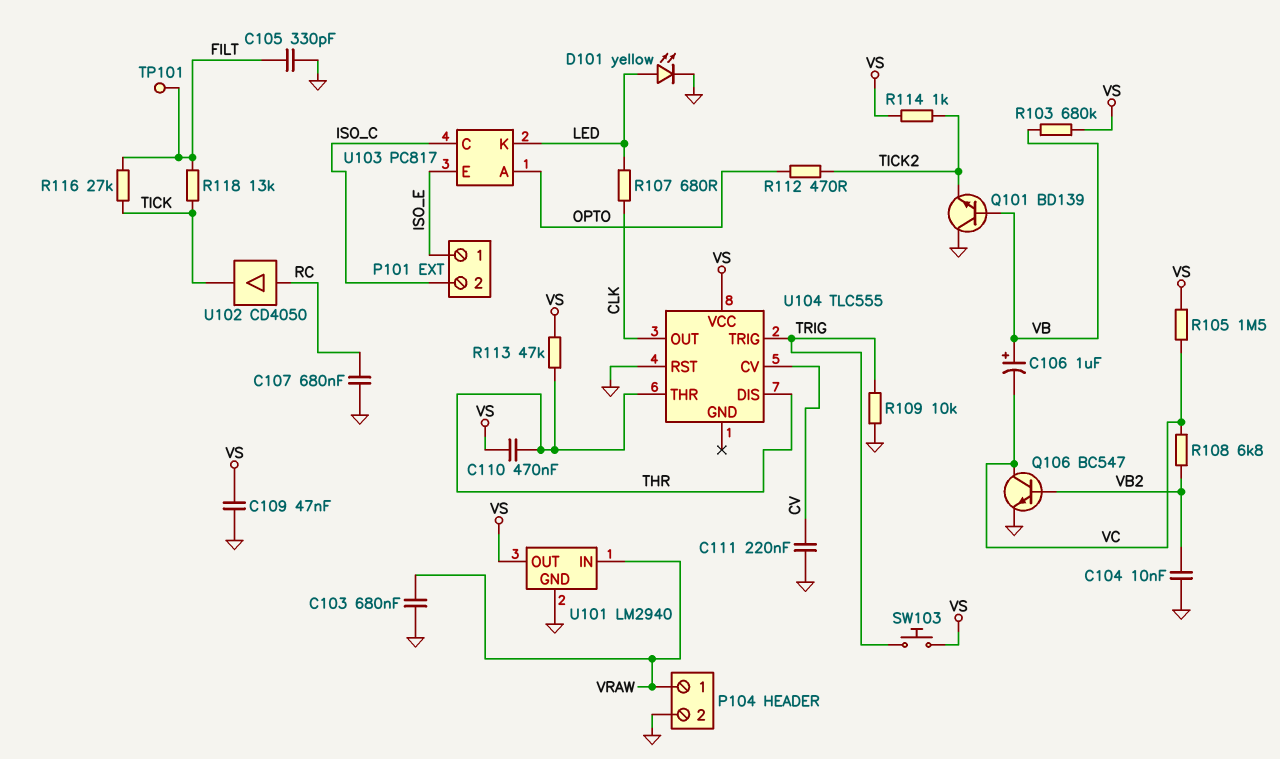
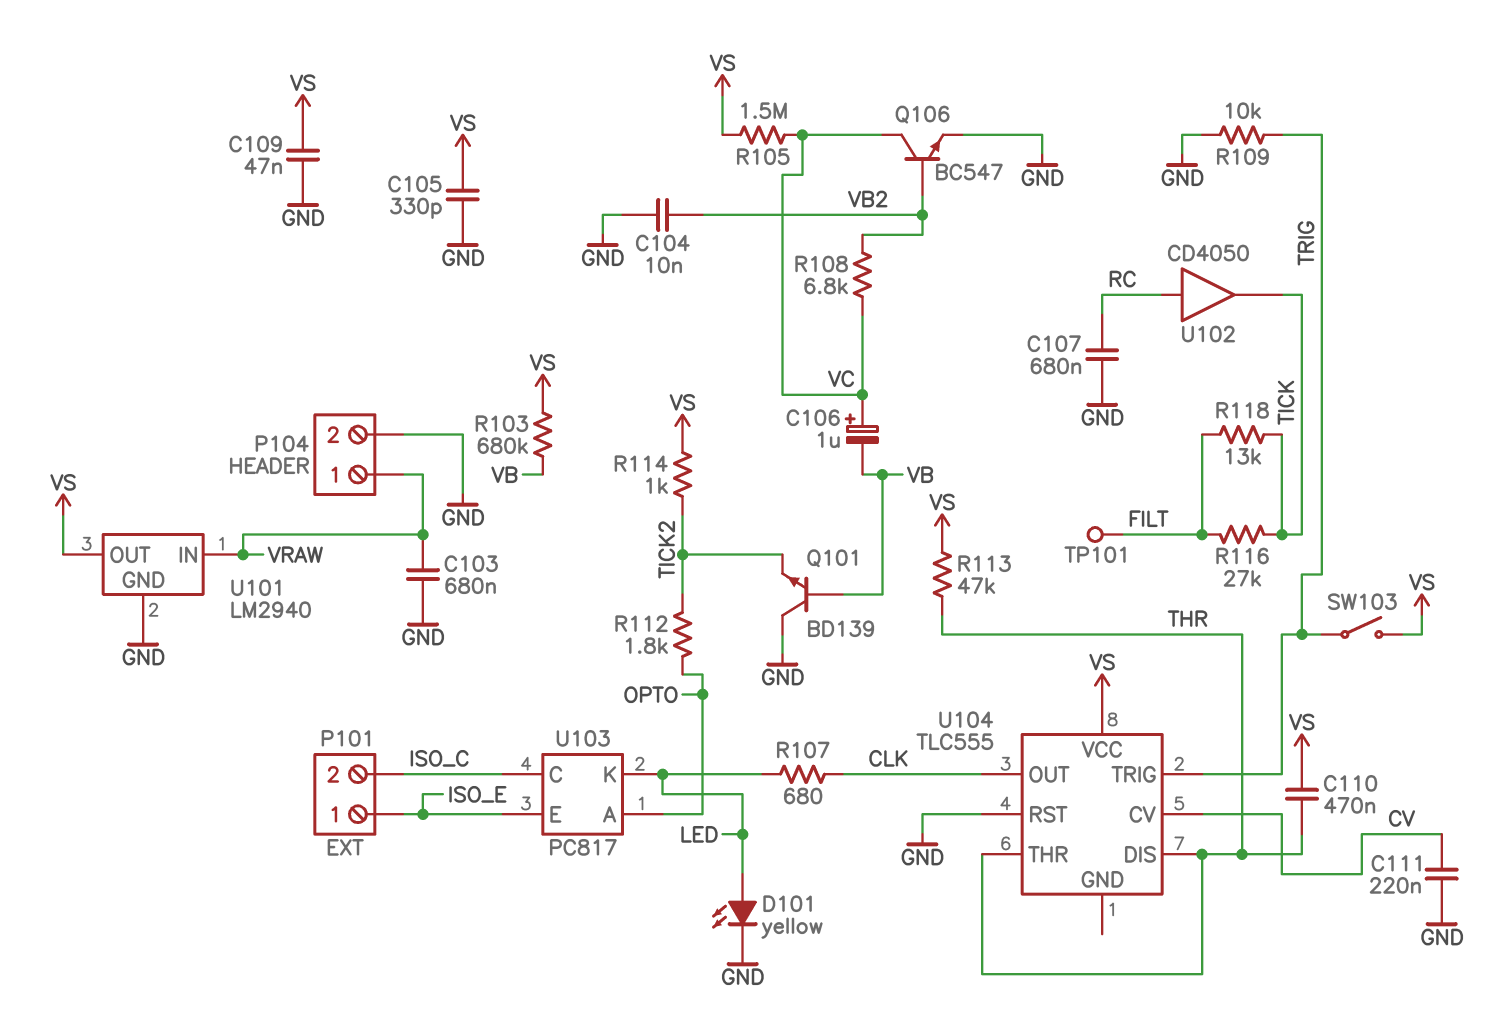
C105: 330pF (FILT, GND) -> 330pF (GND, VS)
C106: 1uF (plus VB, minus VC) -> 1uF (plus VC, minus VB)
R112: 470 (OPTO, TICK2) -> 1.8k (OPTO, TICK2)
SW103: button (TRIG, VS) -> switch (TRIG, VS)

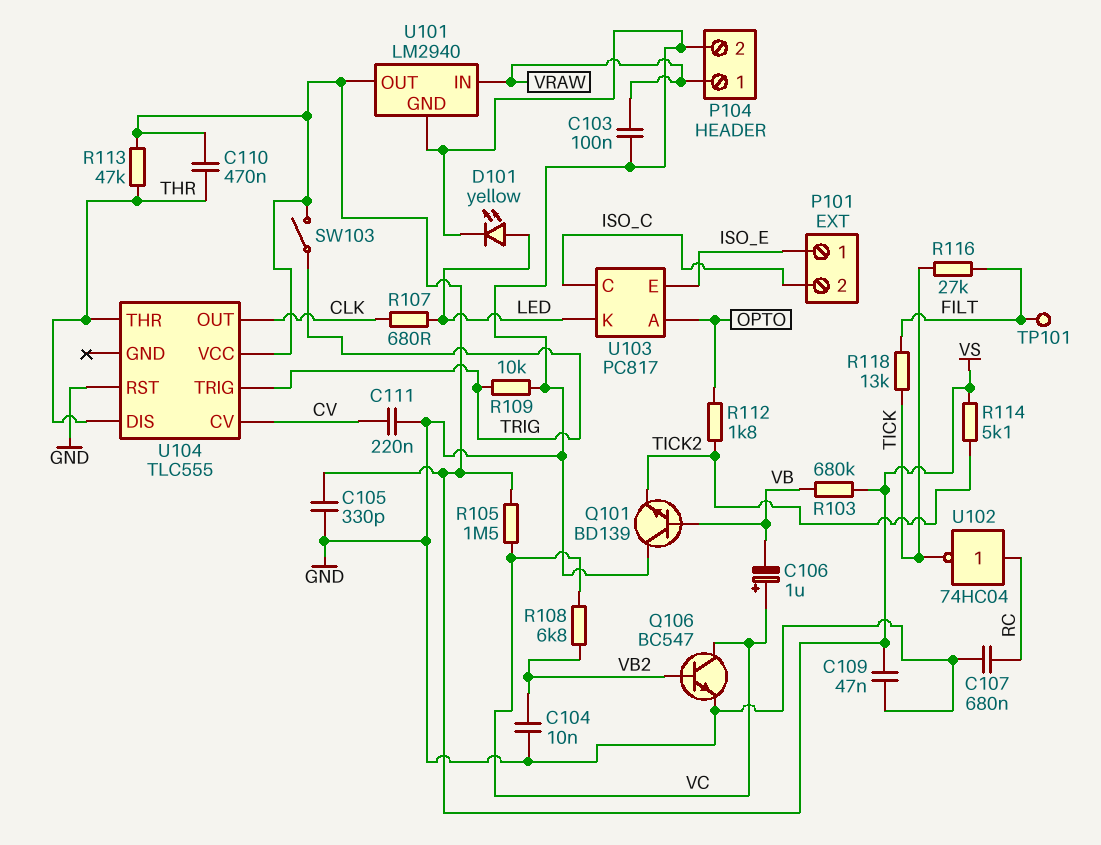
C103: 680nF (GND, VRAW) -> 100nF (GND, VRAW)
R114: 1k (TICK2, VS) -> 5.1k (TICK2, VS)
U102: buffer CD4050 (in RC, out TICK) -> NOT 74HC04 (in RC, out TICK)

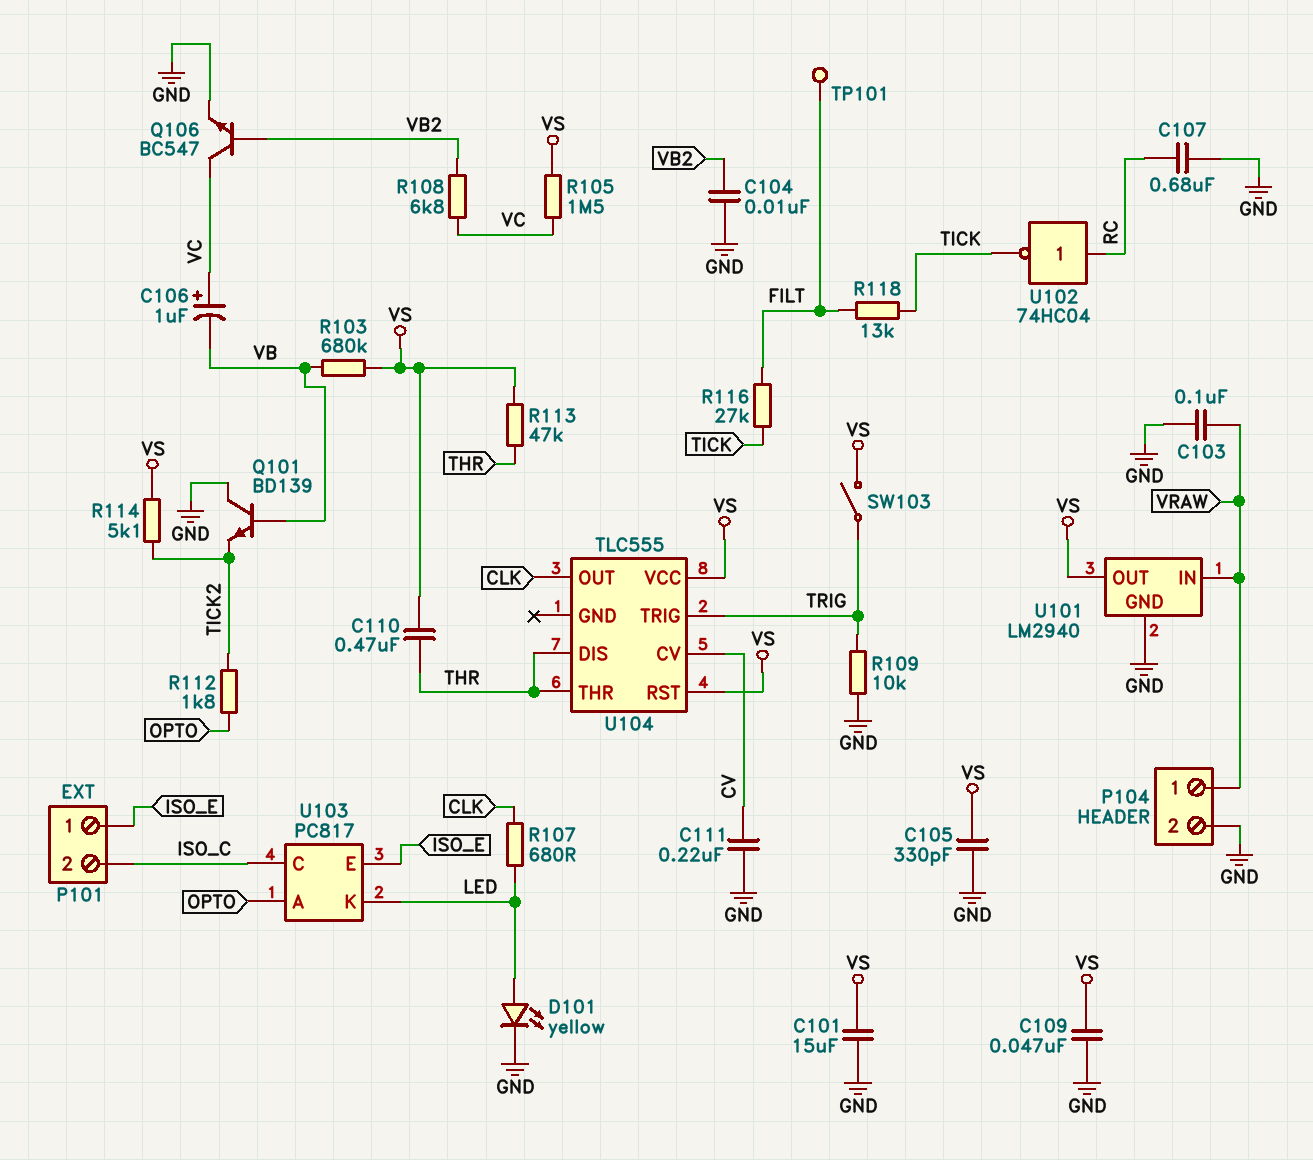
C101: none -> 15uF (GND, VS)
U104 pin RST: GND -> VS

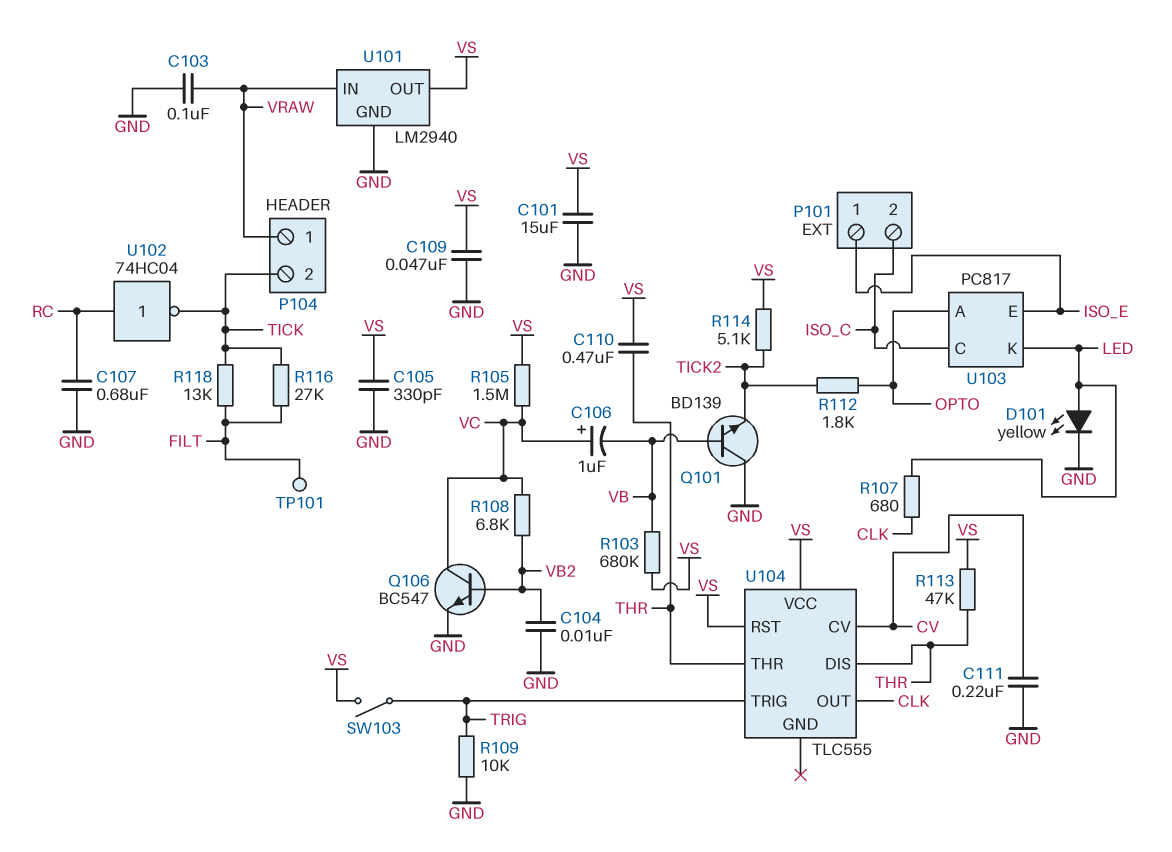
P104 pin 2: GND -> TICK

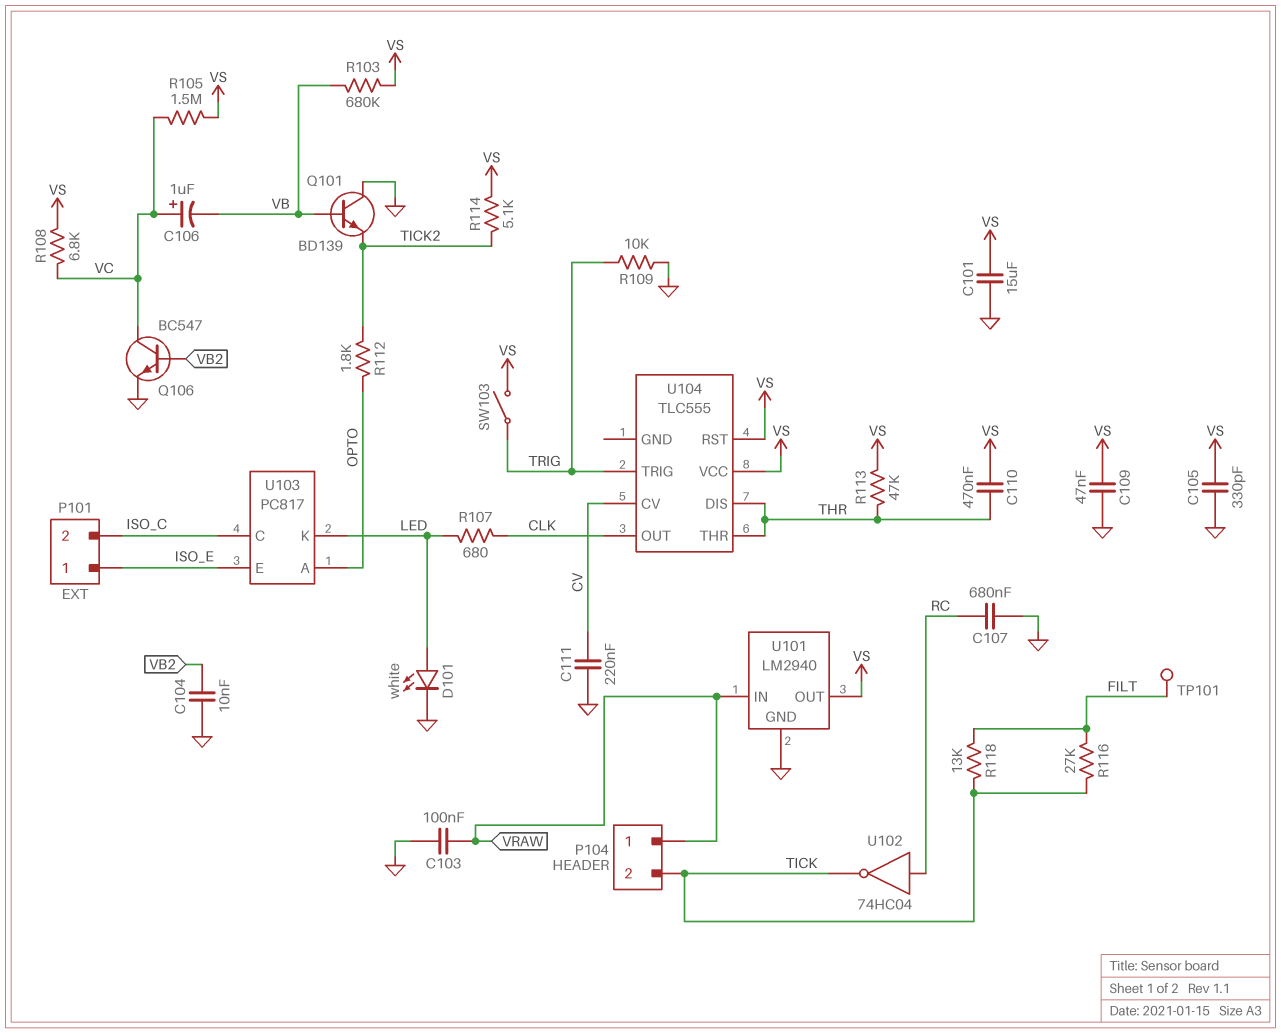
D101: LED yellow (A LED, K GND) -> LED white (A LED, K GND)
R108: 6.8k (VB2, VC) -> 6.8k (VC, VS)

